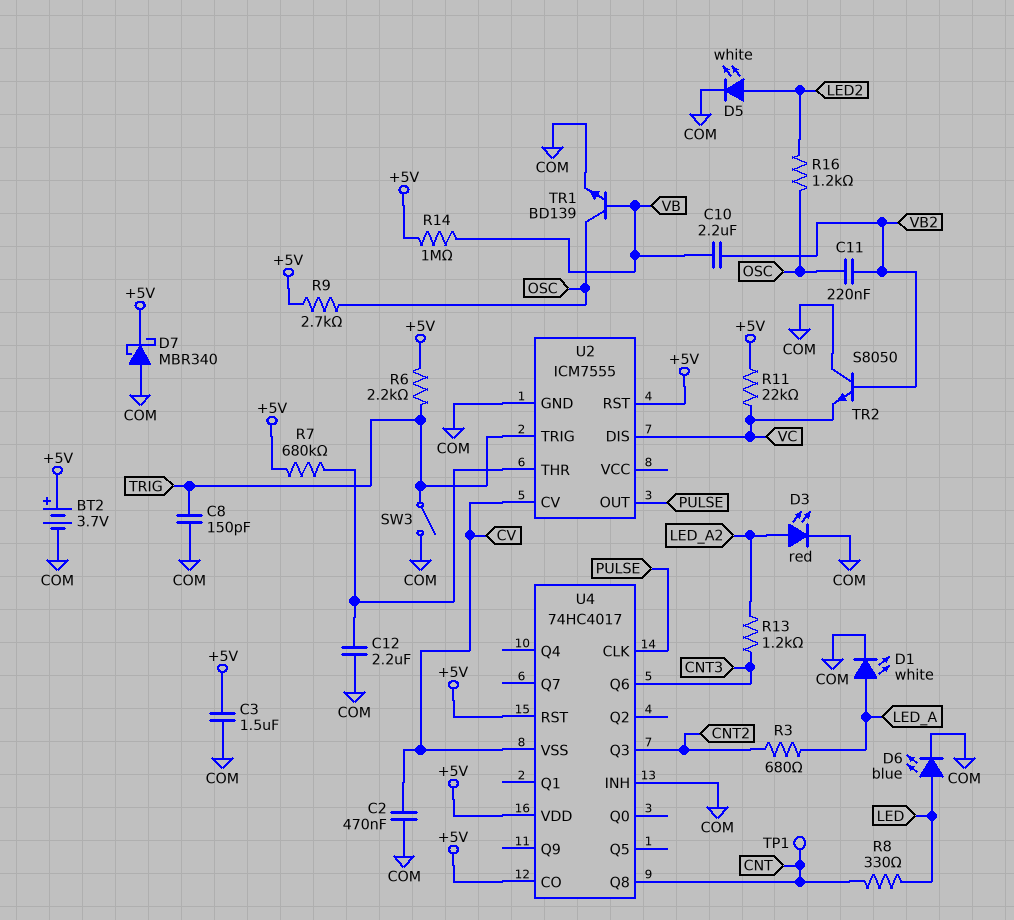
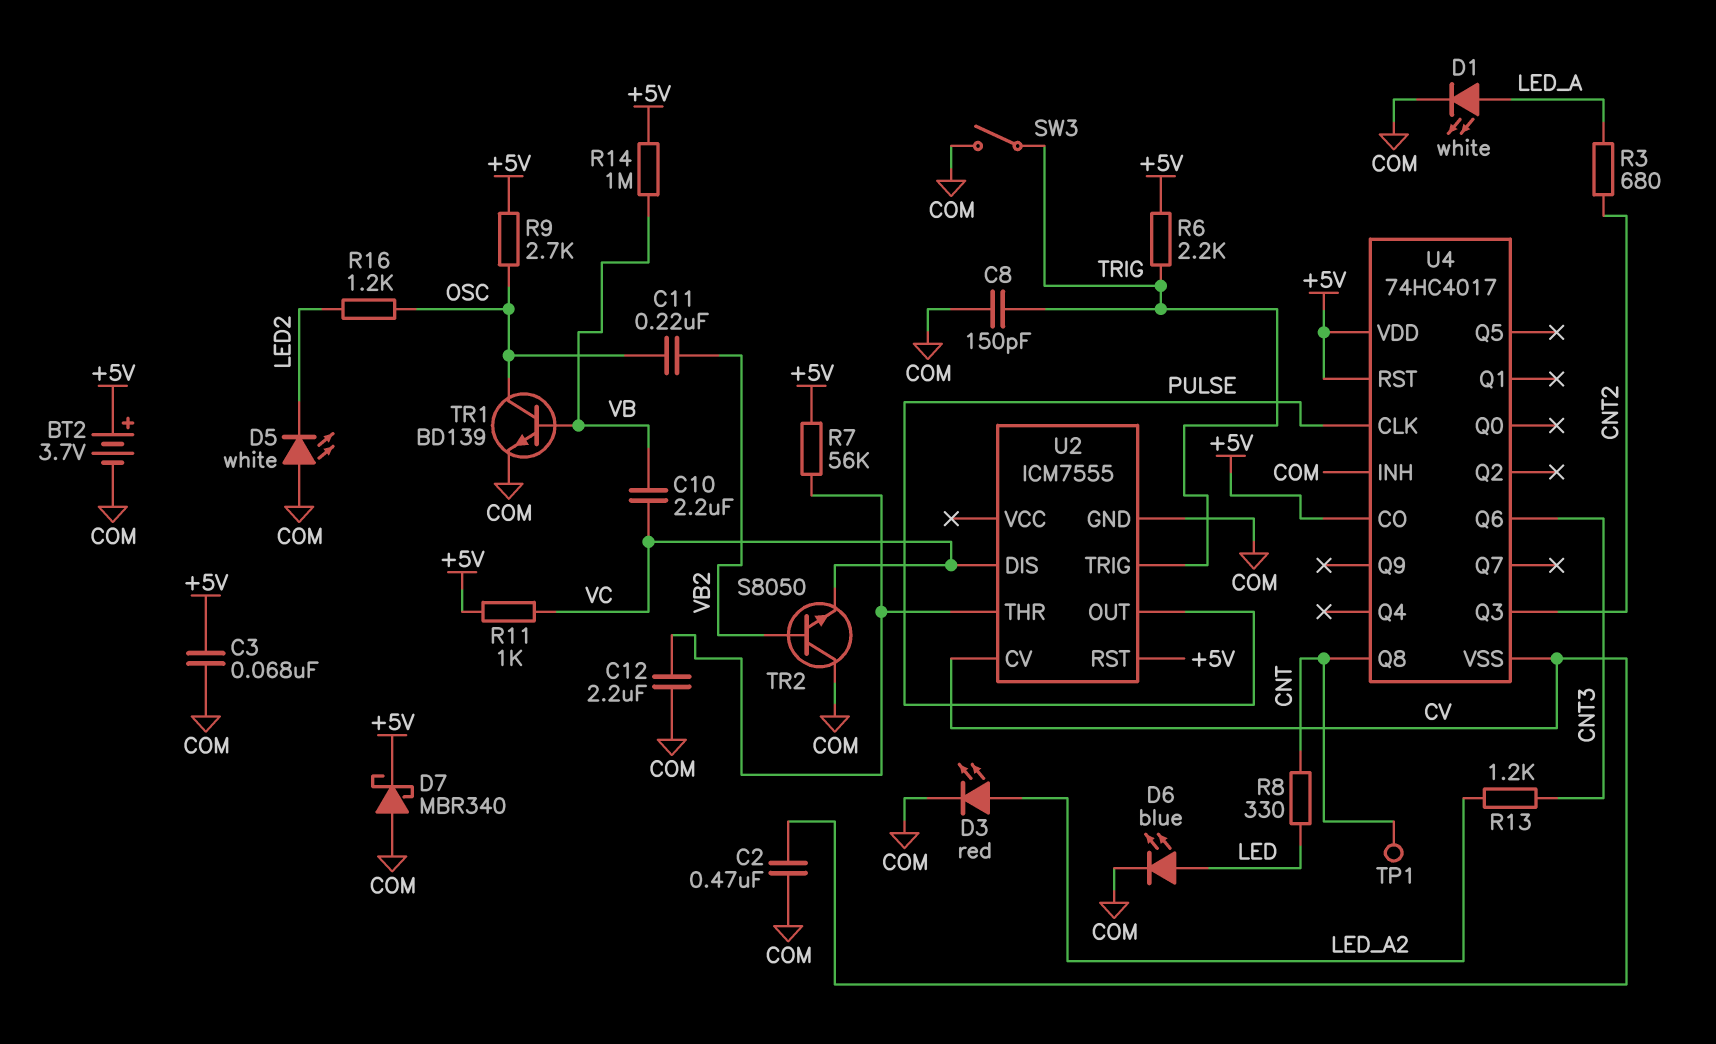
C3: 1.5uF (+5V, COM) -> 68nF (+5V, COM)
C10: 2.2uF (VB, VB2) -> 2.2uF (VB, VC)
D5: LED white (A LED2, K COM) -> LED white (A COM, K LED2)
R7: 680k (+5V, U2/THR) -> 56k (+5V, U2/THR)
R11: 22k (+5V, VC) -> 1k (+5V, VC)

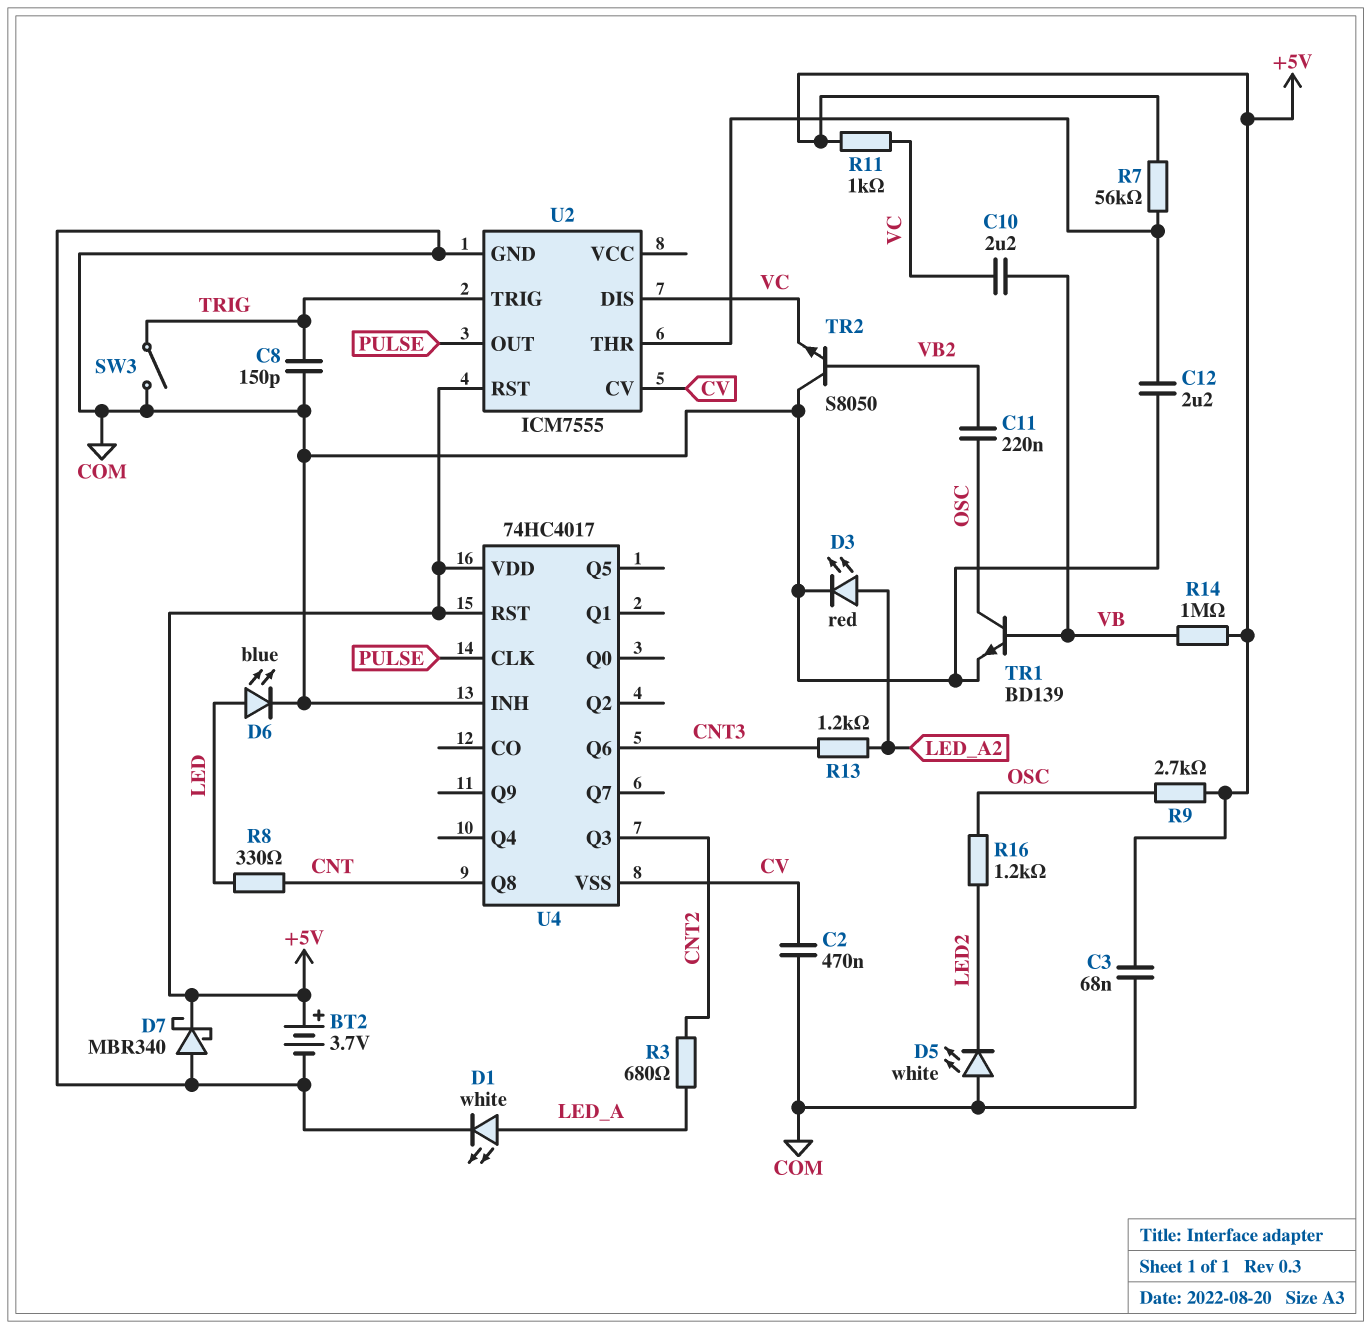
R6: 2.2k (+5V, TRIG) -> none
TP1: test point (CNT) -> none
U4 pin CO: +5V -> none

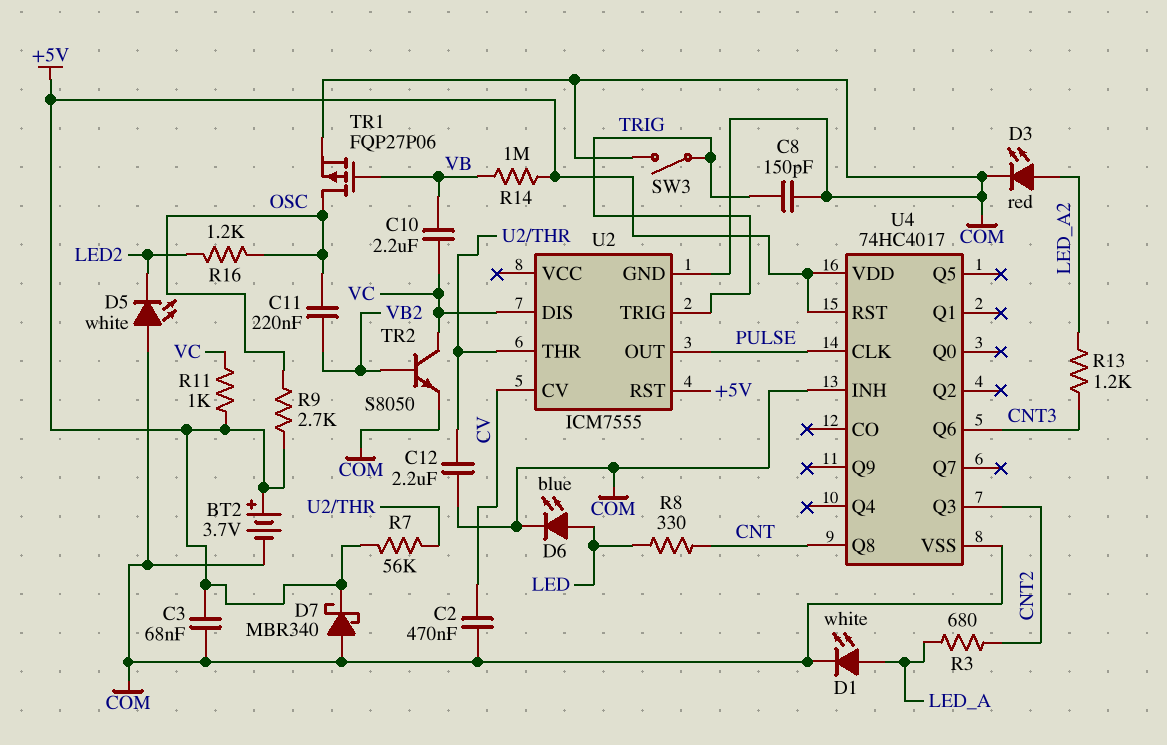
TR1: NPN BD139 (B VB, C OSC, E COM) -> PMOS FQP27P06 (G VB, D OSC, S COM)
TR2: NPN S8050 (B VB2, C COM, E VC) -> NPN S8050 (B VB2, C VC, E COM)
U4 pin VSS: CV -> COM

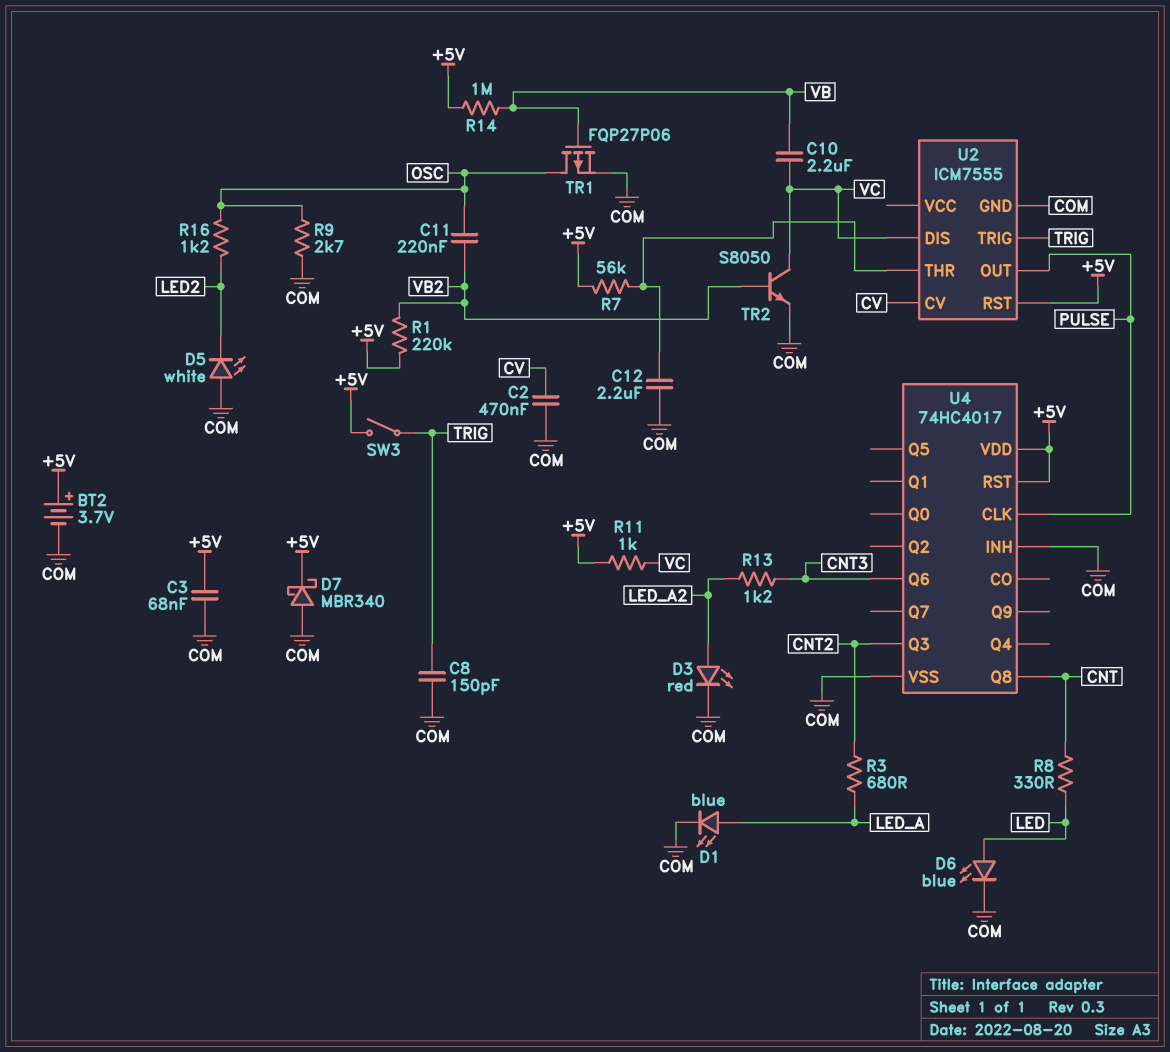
D1: LED white (A LED_A, K COM) -> LED blue (A LED_A, K COM)
R1: none -> 220k (+5V, VB2)
R9: 2.7k (+5V, OSC) -> 2.7k (COM, OSC)
SW3: switch (COM, TRIG) -> switch (+5V, TRIG)

